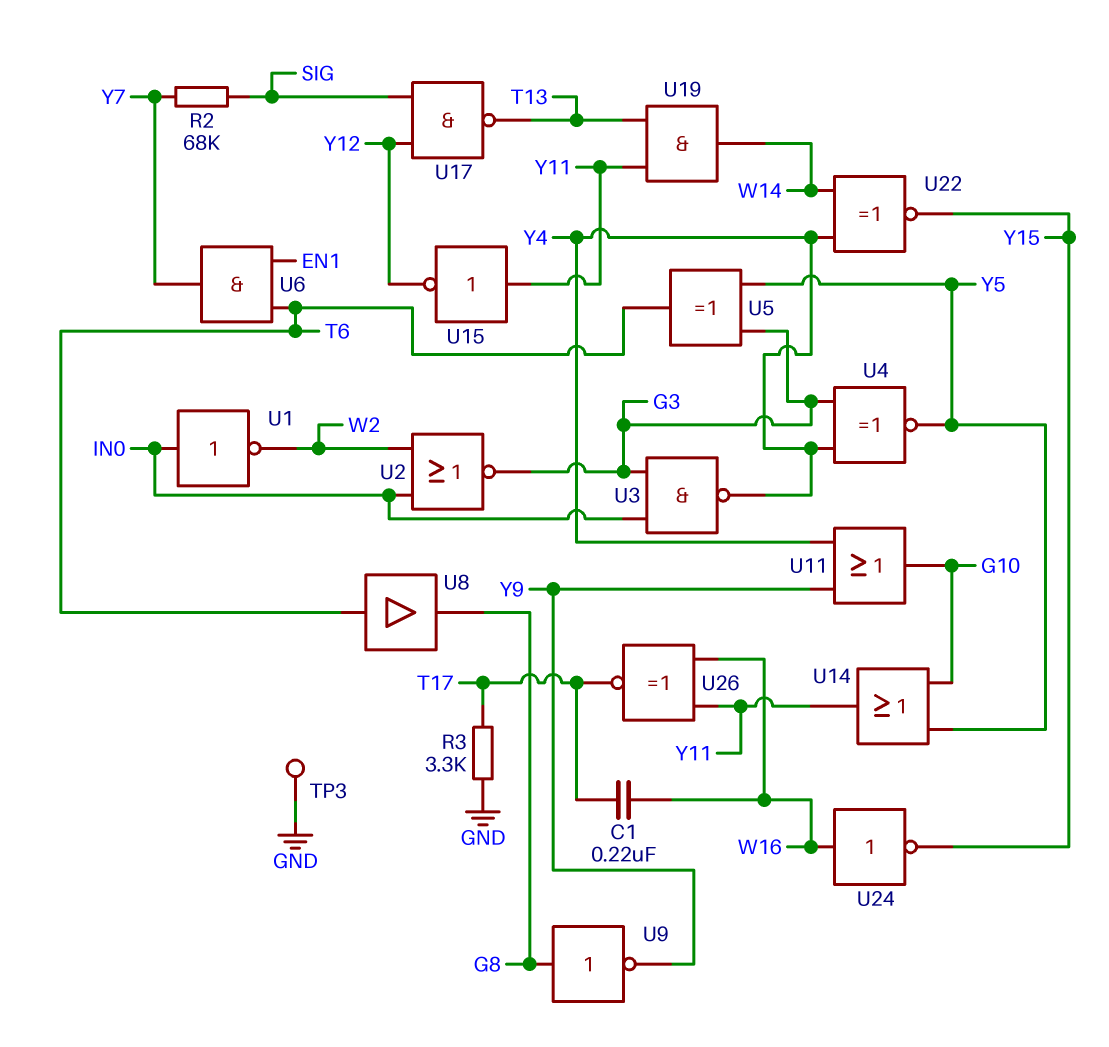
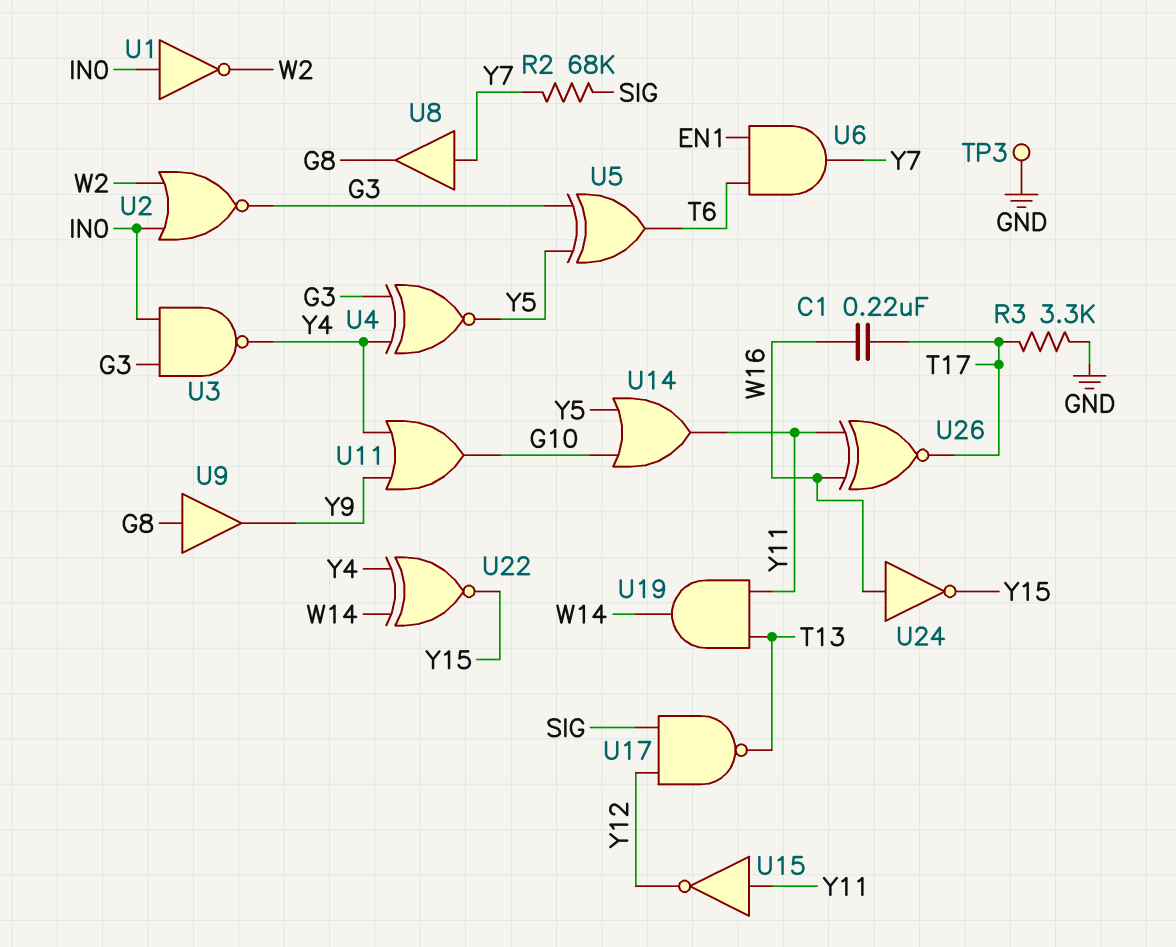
U8: buffer (in T6, out G8) -> buffer (in Y7, out G8)
U9: NOT (in G8, out Y9) -> buffer (in G8, out Y9)

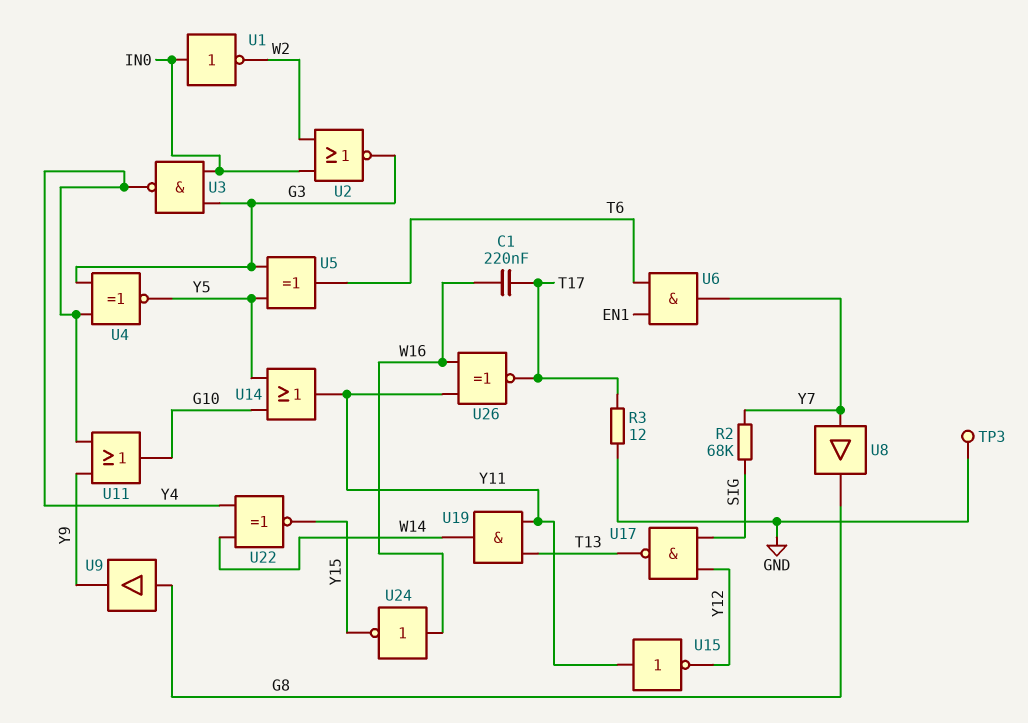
R3: 3.3k (GND, T17) -> 12 (GND, T17)

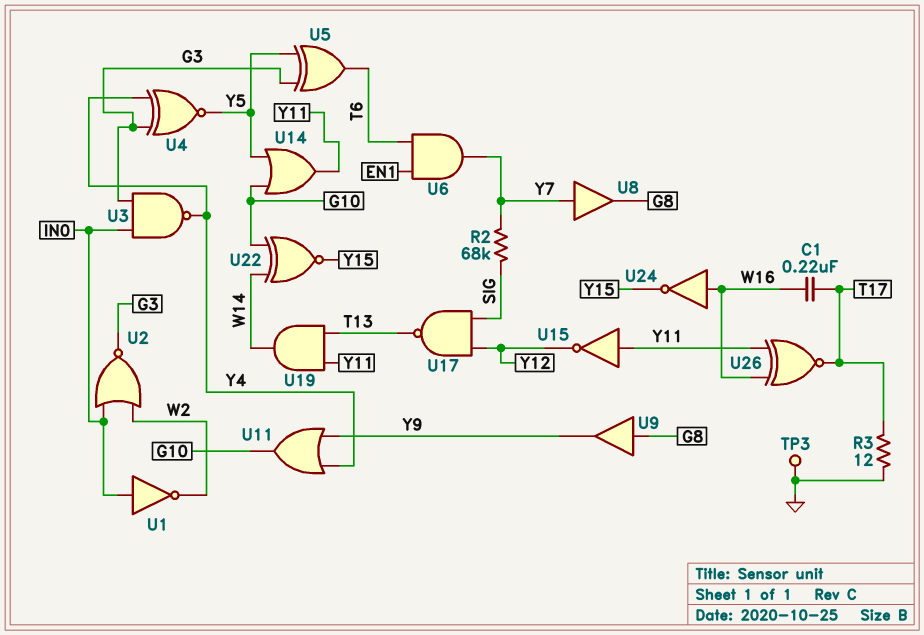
U22: XNOR (in W14, in Y4, out Y15) -> XNOR (in G10, in W14, out Y15)

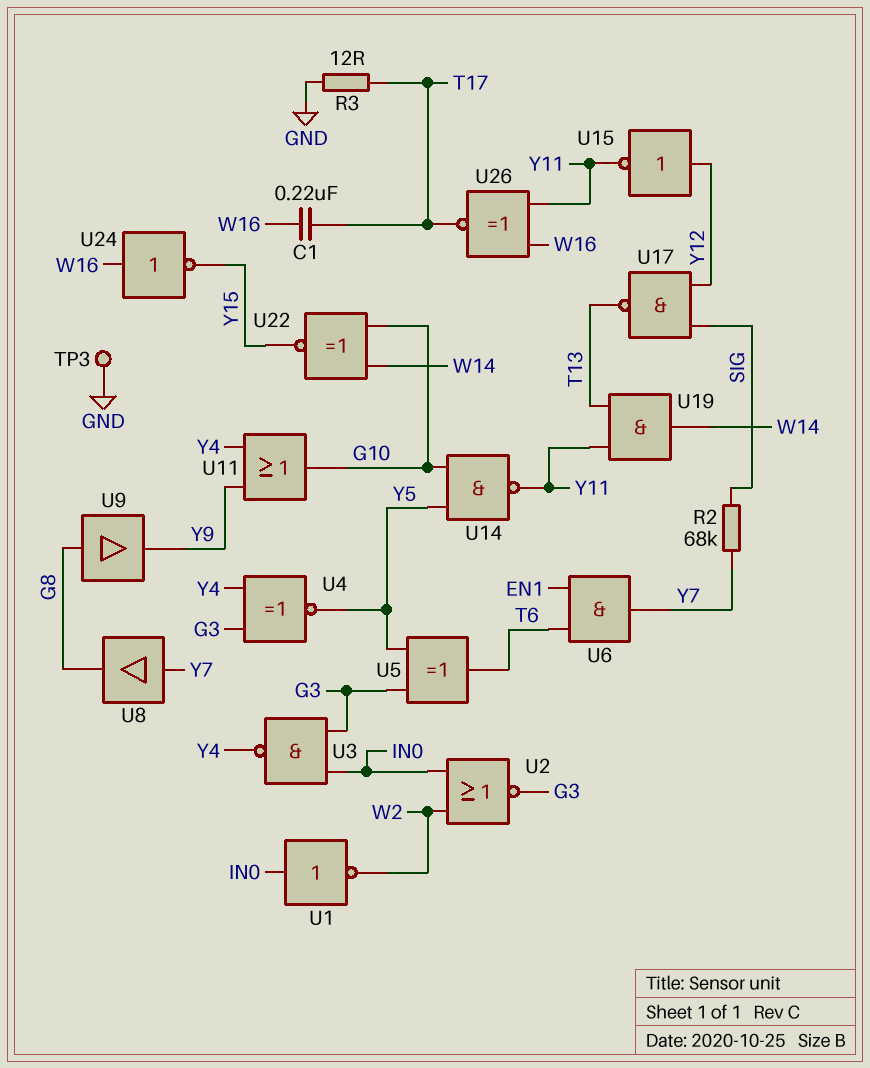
U14: OR (in G10, in Y5, out Y11) -> NAND (in G10, in Y5, out Y11)
U15: NOT (in Y11, out Y12) -> NOT (in Y12, out Y11)

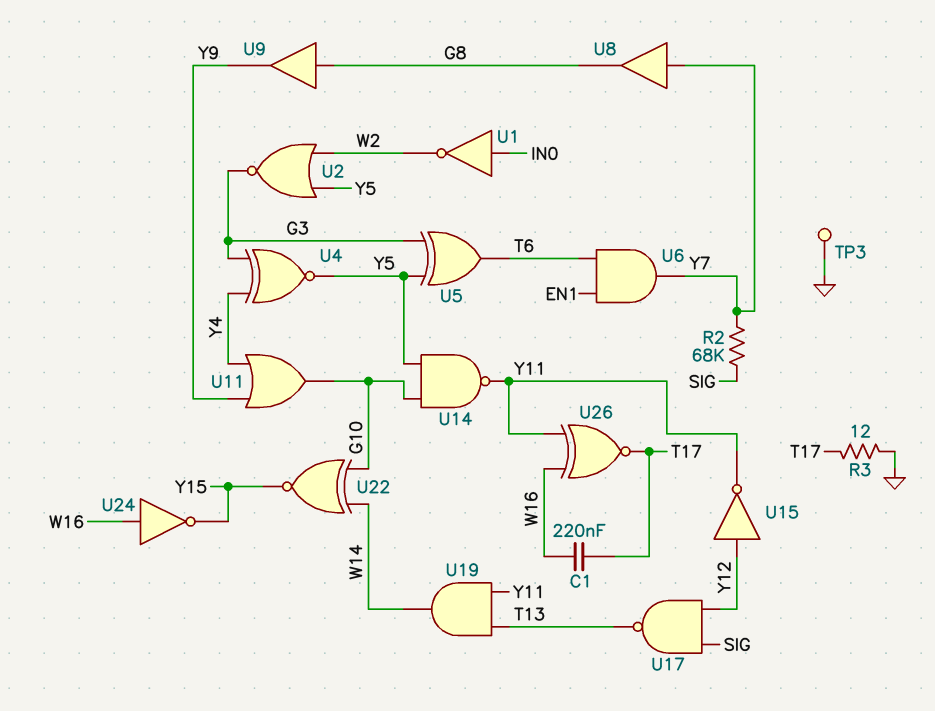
U2: NOR (in IN0, in W2, out G3) -> NOR (in W2, in Y5, out G3)
U3: NAND (in G3, in IN0, out Y4) -> none

